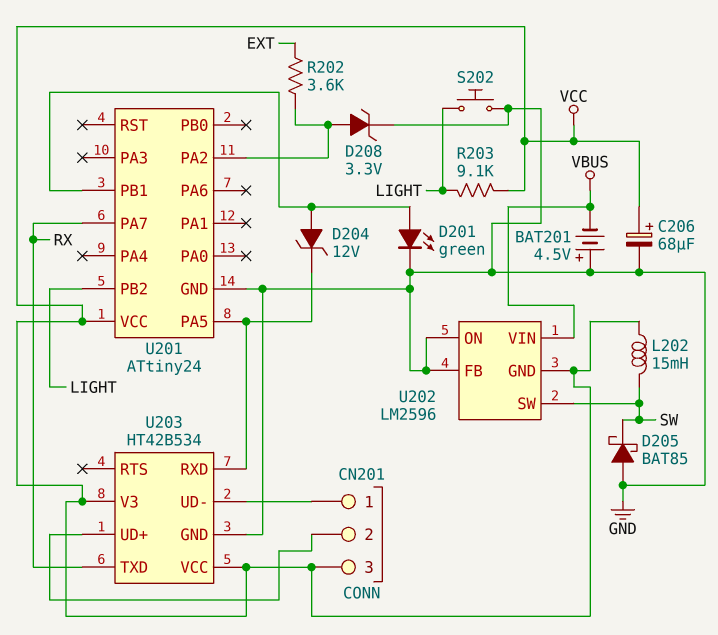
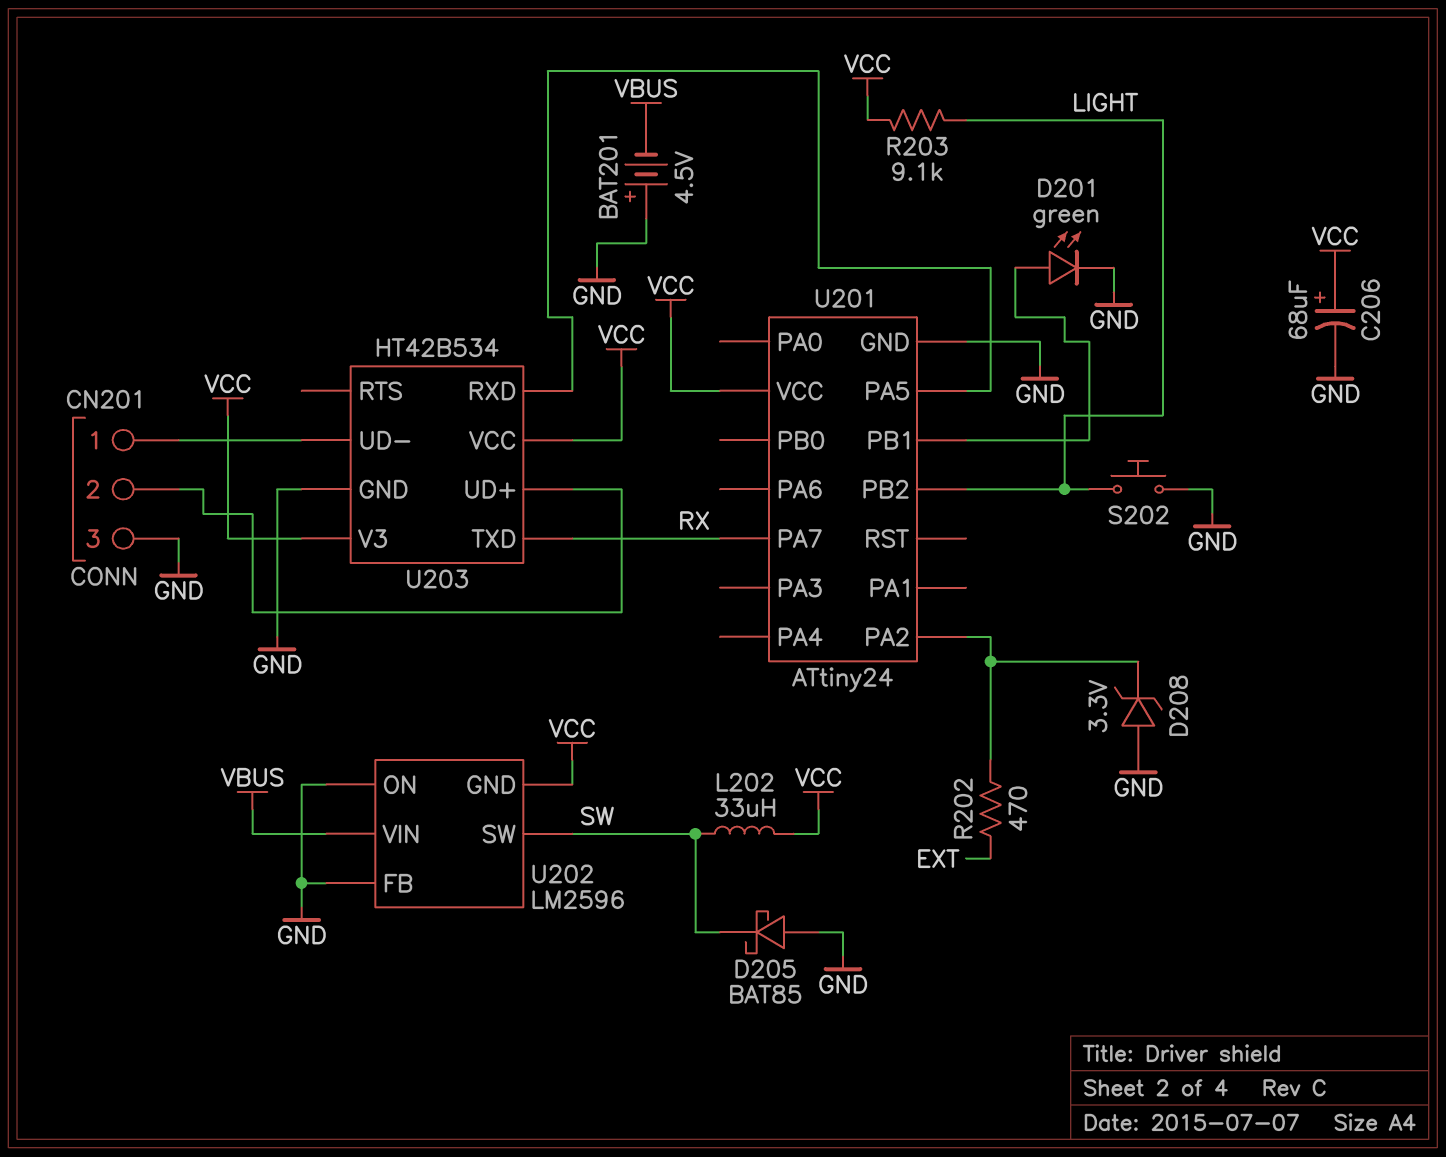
CN201 pin 3: VCC -> GND
D204: zener 12V (A U201/PB1, K U201/PA5) -> none
D208: zener 3.3V (A U201/PA2, K GND) -> zener 3.3V (A GND, K U201/PA2)
L202: 15mH (SW, VCC) -> 33uH (SW, VCC)
R202: 3.6k (EXT, U201/PA2) -> 470 (EXT, U201/PA2)

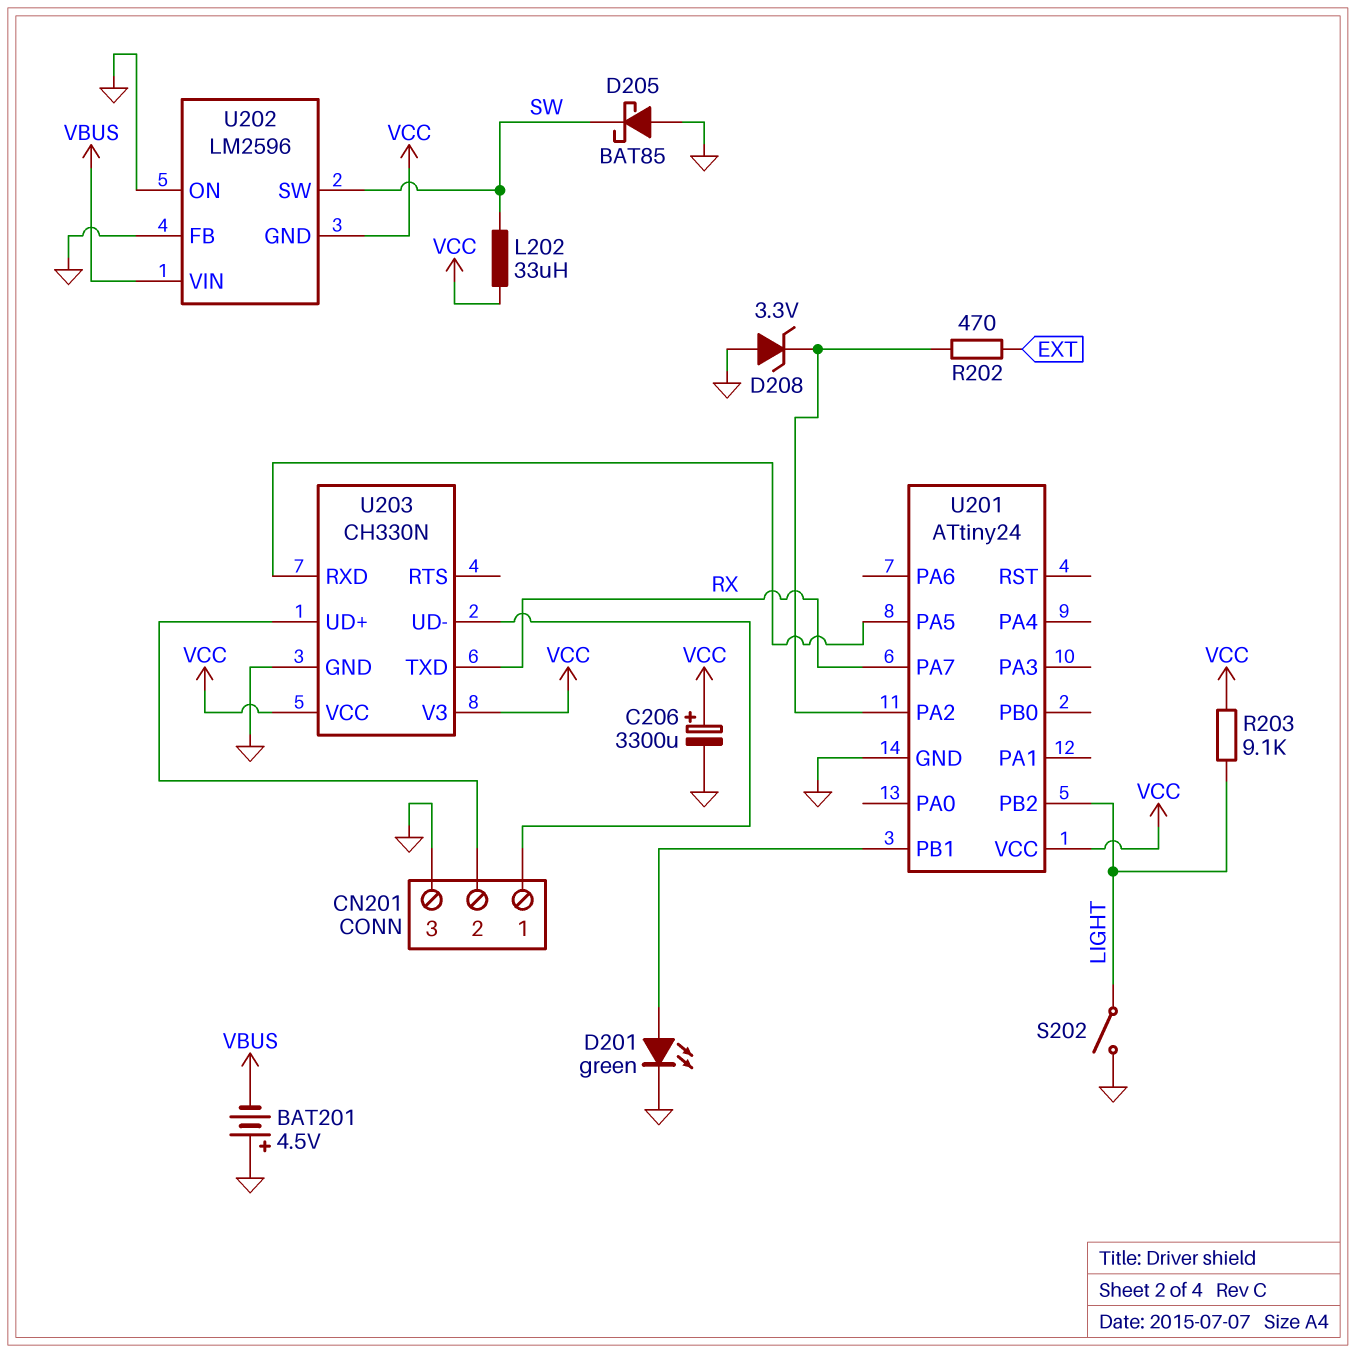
C206: 68uF (plus VCC, minus GND) -> 3300uF (plus VCC, minus GND)
S202: button (GND, LIGHT) -> switch (GND, LIGHT)
U203: HT42B534 -> CH330N

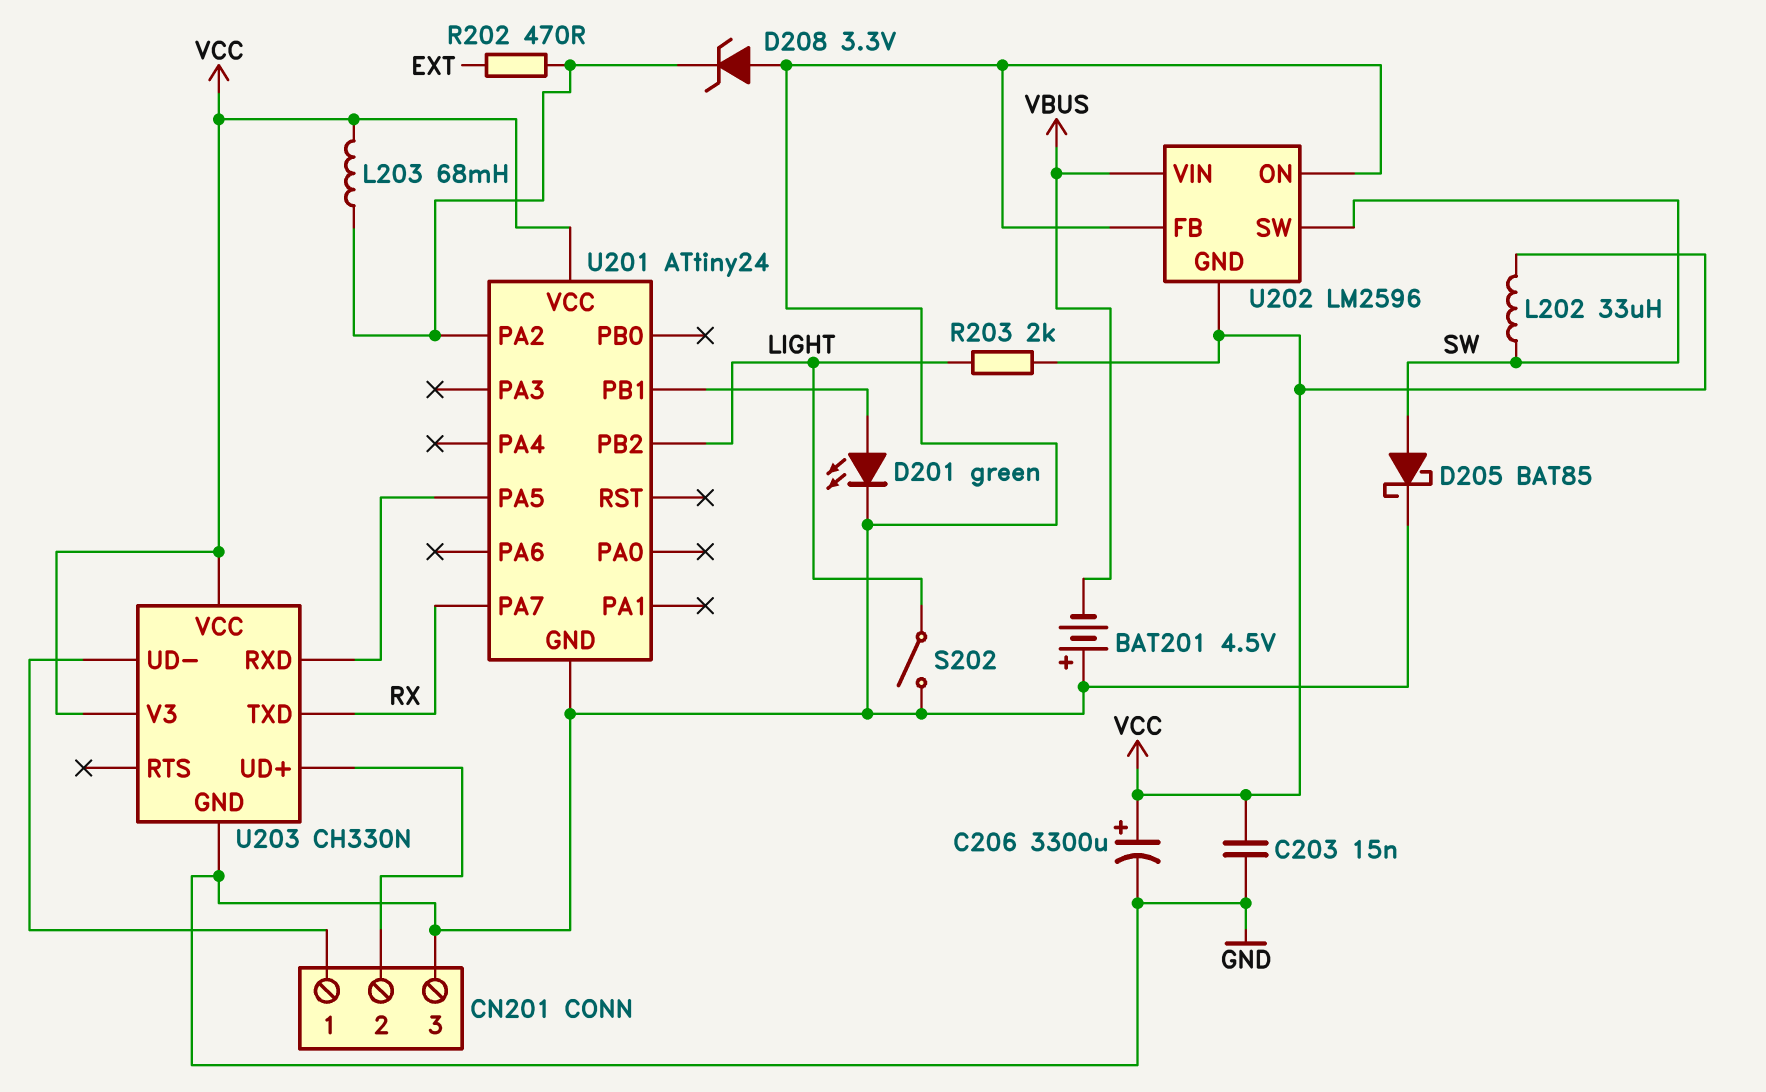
C203: none -> 15nF (GND, VCC)
D205: schottky BAT85 (A GND, K SW) -> schottky BAT85 (A SW, K GND)
L203: none -> 68mH (U201/PA2, VCC)
R203: 9.1k (LIGHT, VCC) -> 2k (LIGHT, VCC)

